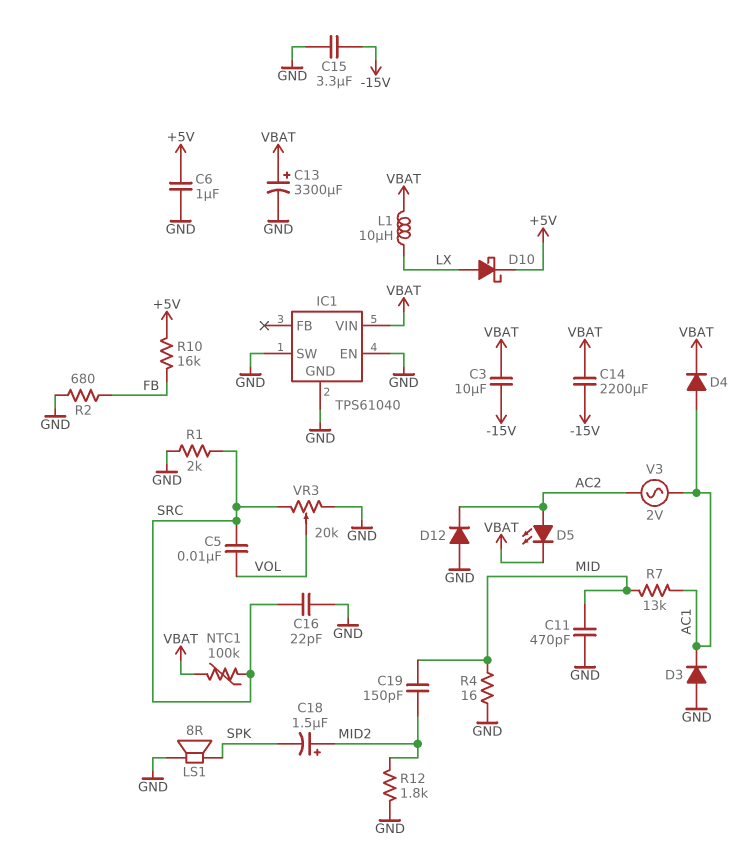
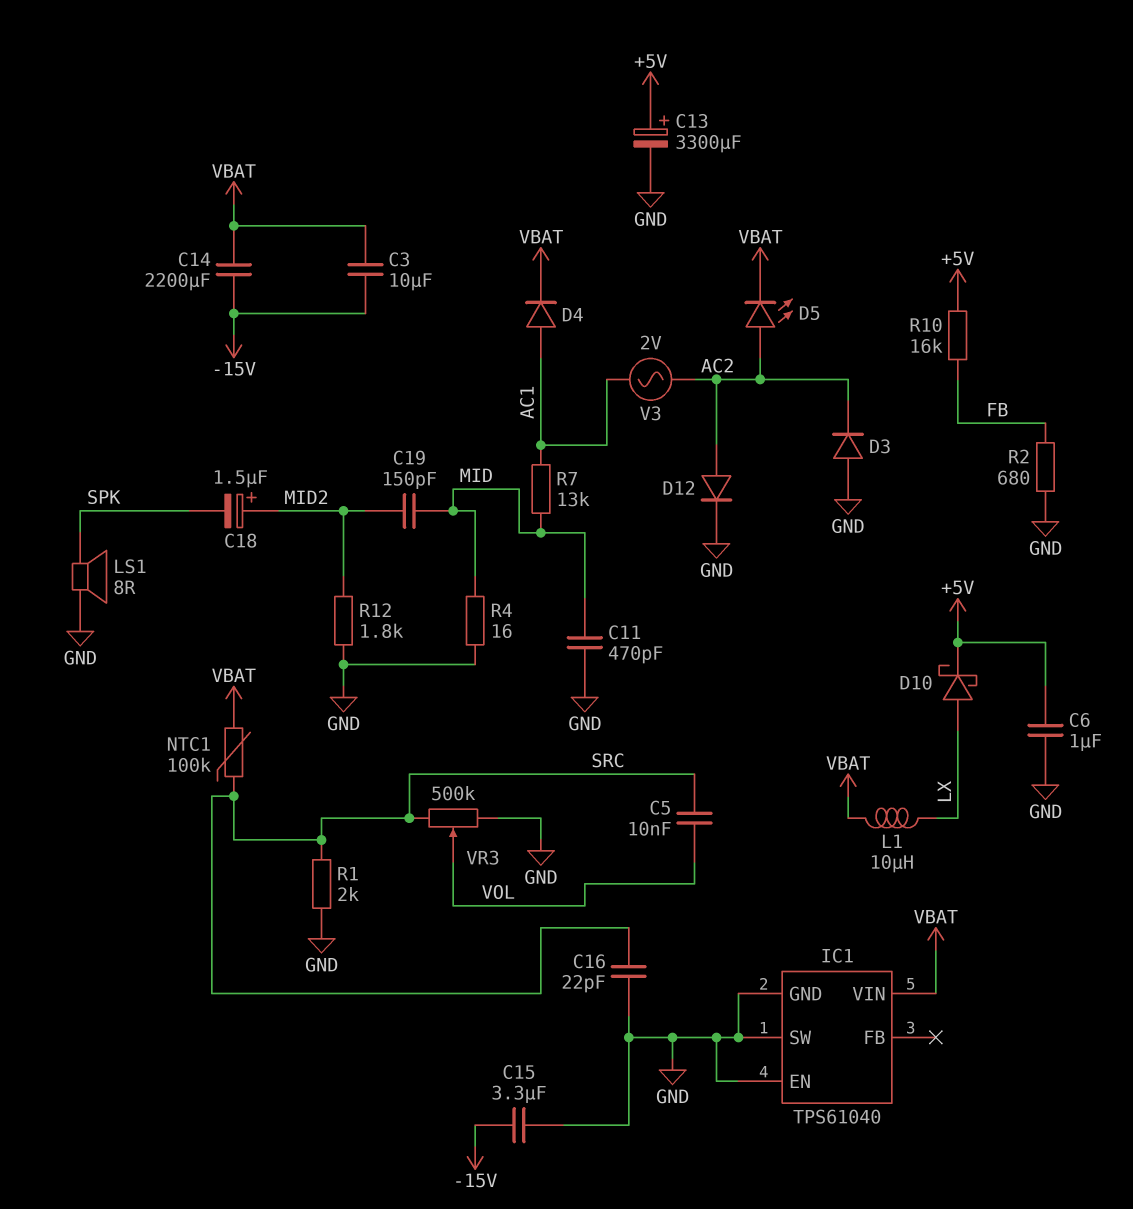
C13: 3300uF (plus VBAT, minus GND) -> 3300uF (plus +5V, minus GND)
D3: diode (A GND, K AC1) -> diode (A GND, K AC2)
D12: diode (A GND, K AC2) -> diode (A AC2, K GND)
VR3: 20k (GND, SRC, wiper VOL) -> 500k (GND, SRC, wiper VOL)

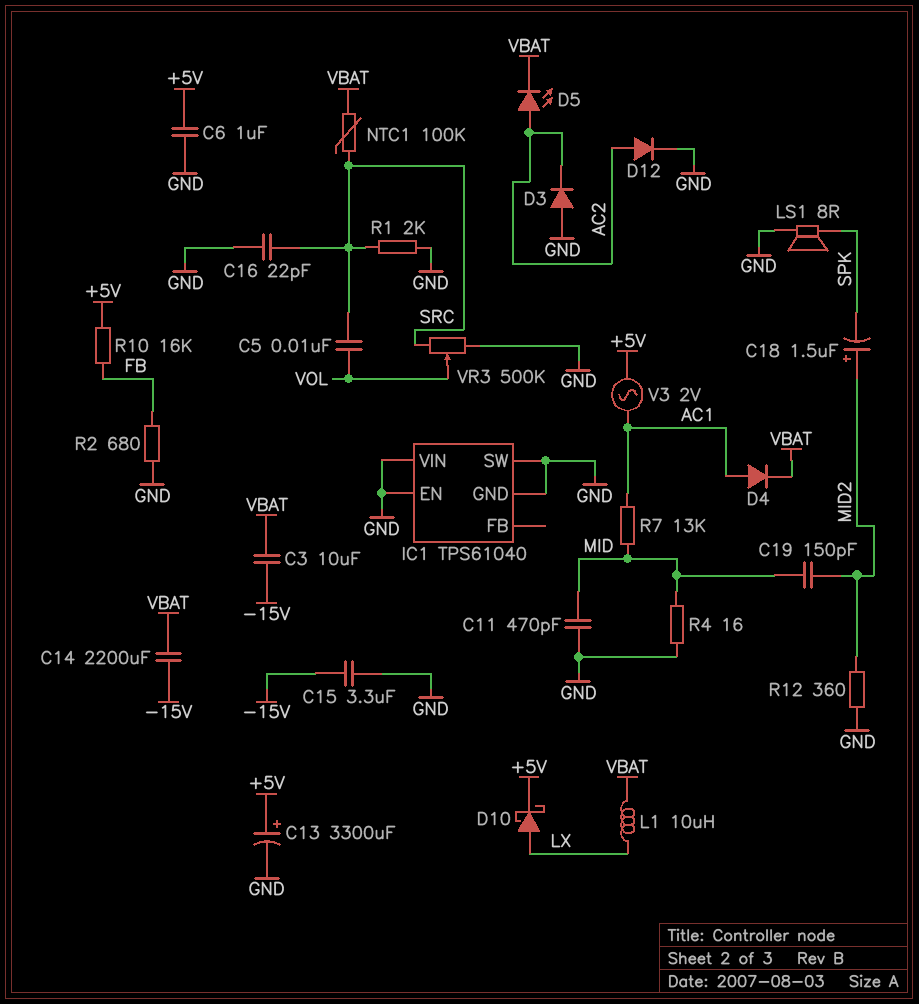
IC1 pin VIN: VBAT -> GND
R12: 1.8k (GND, MID2) -> 360 (GND, MID2)
V3: AC 2V (AC1, AC2) -> AC 2V (+5V, AC1)

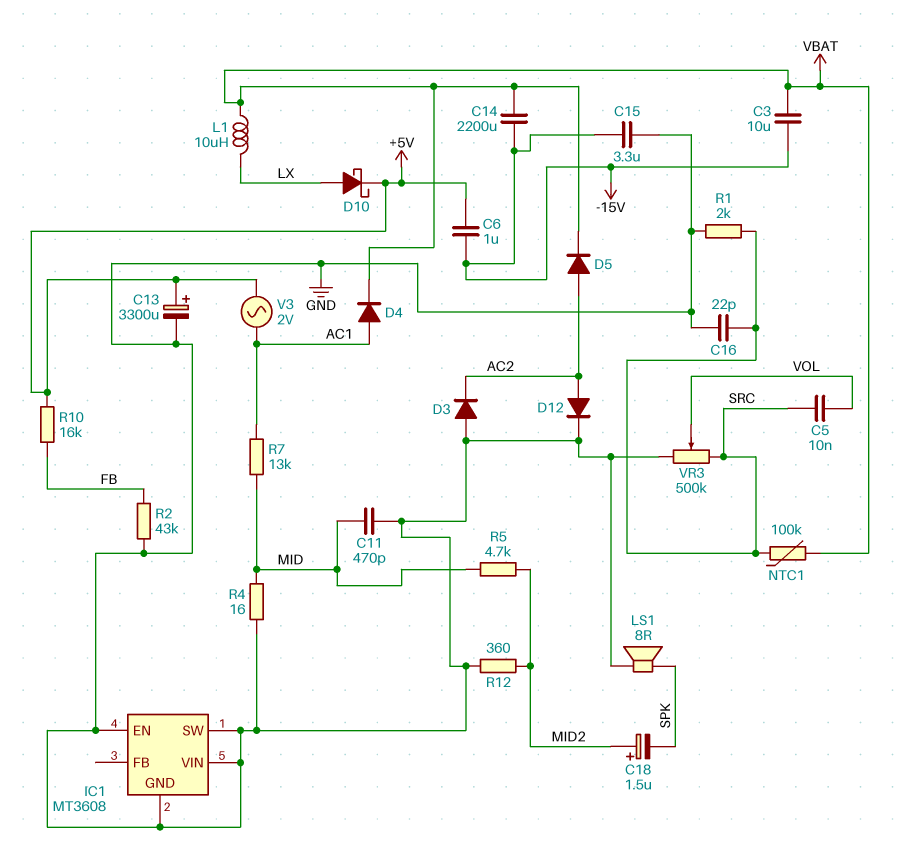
C6: 1uF (+5V, GND) -> 1uF (+5V, -15V)
C19: 150pF (MID, MID2) -> none
D5: LED (A AC2, K VBAT) -> diode (A AC2, K VBAT)
IC1: TPS61040 -> MT3608
R2: 680 (FB, GND) -> 43k (FB, GND)
R5: none -> 4.7k (MID, MID2)

